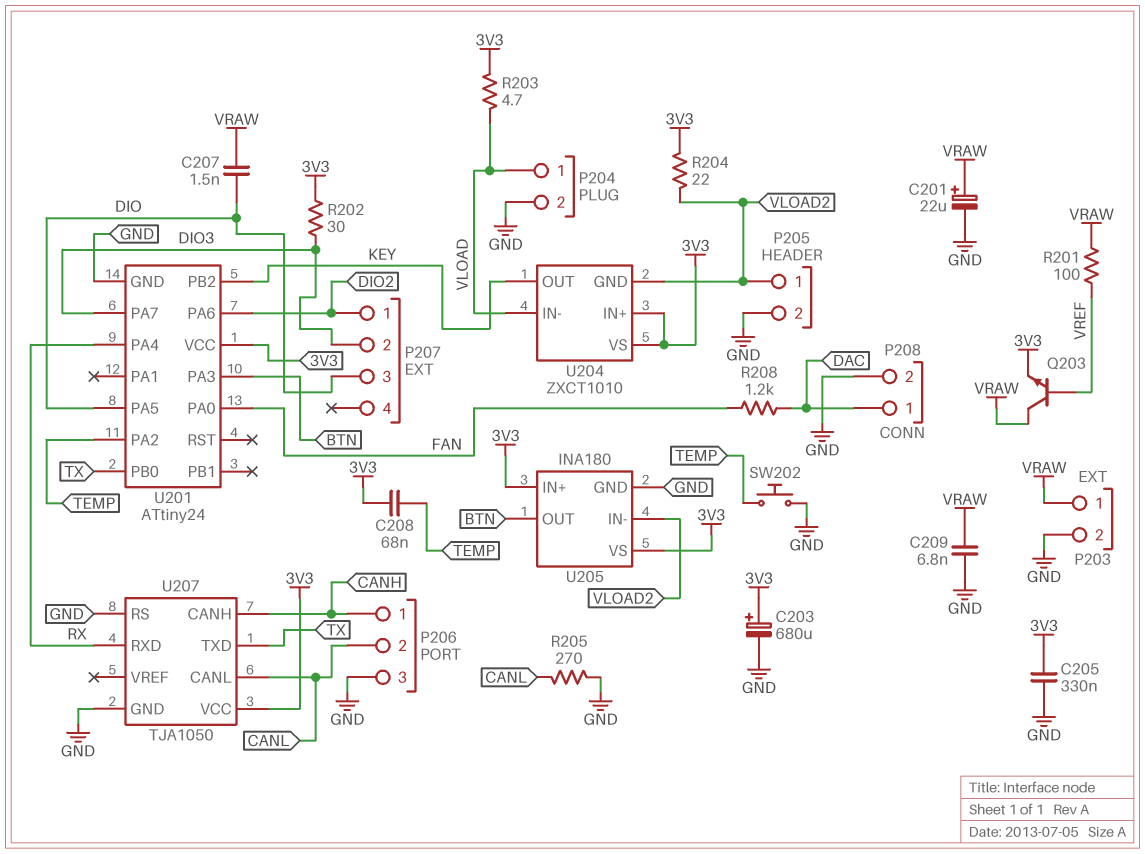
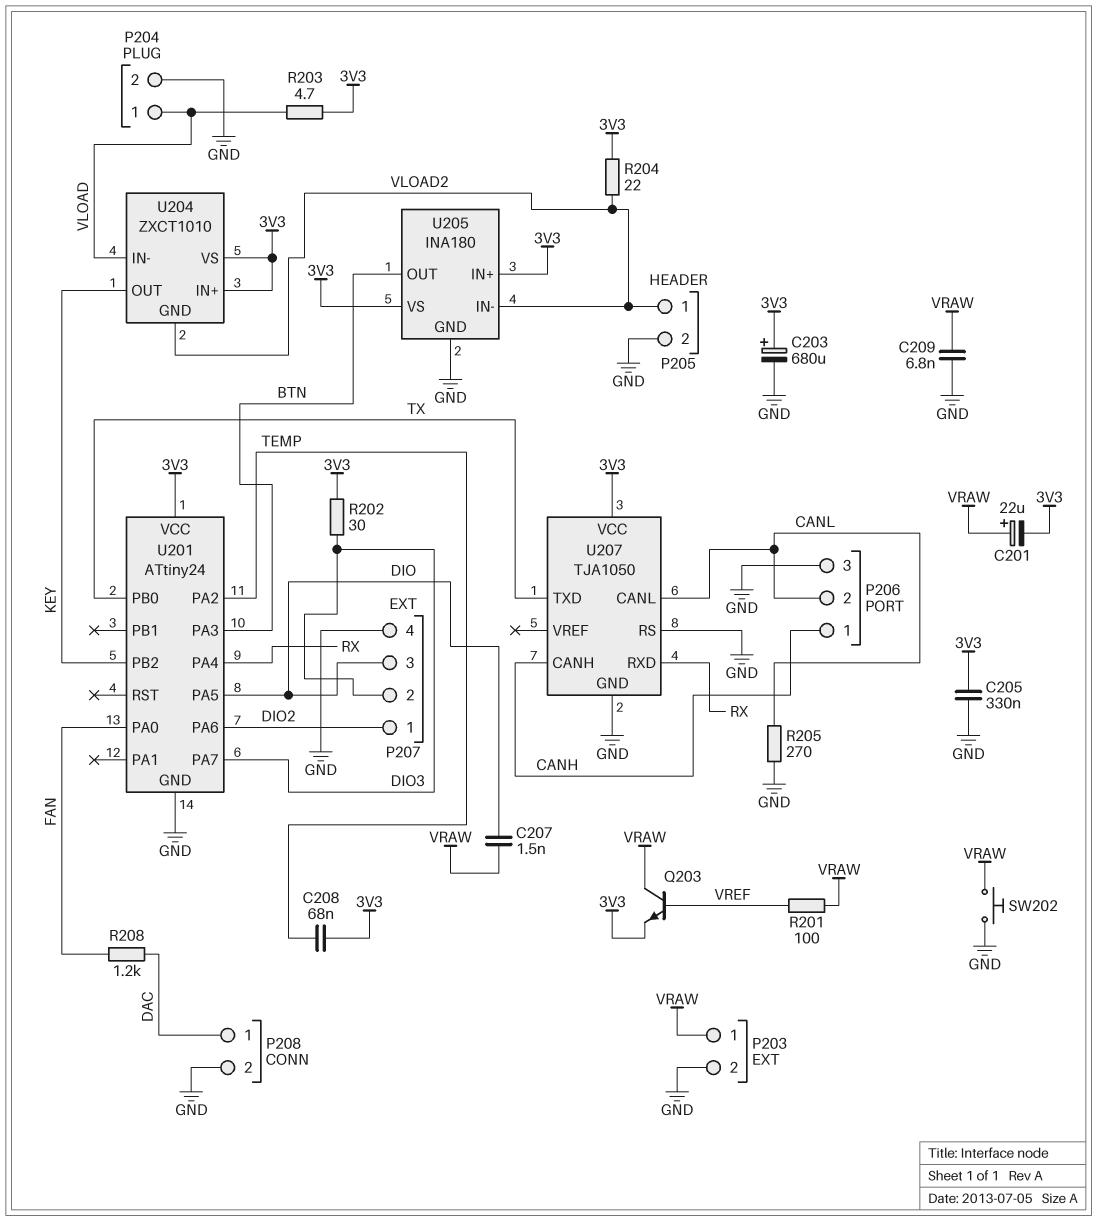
C201: 22uF (plus VRAW, minus GND) -> 22uF (plus VRAW, minus 3V3)
P207 pin 4: none -> GND
SW202: button (GND, TEMP) -> button (GND, VRAW)

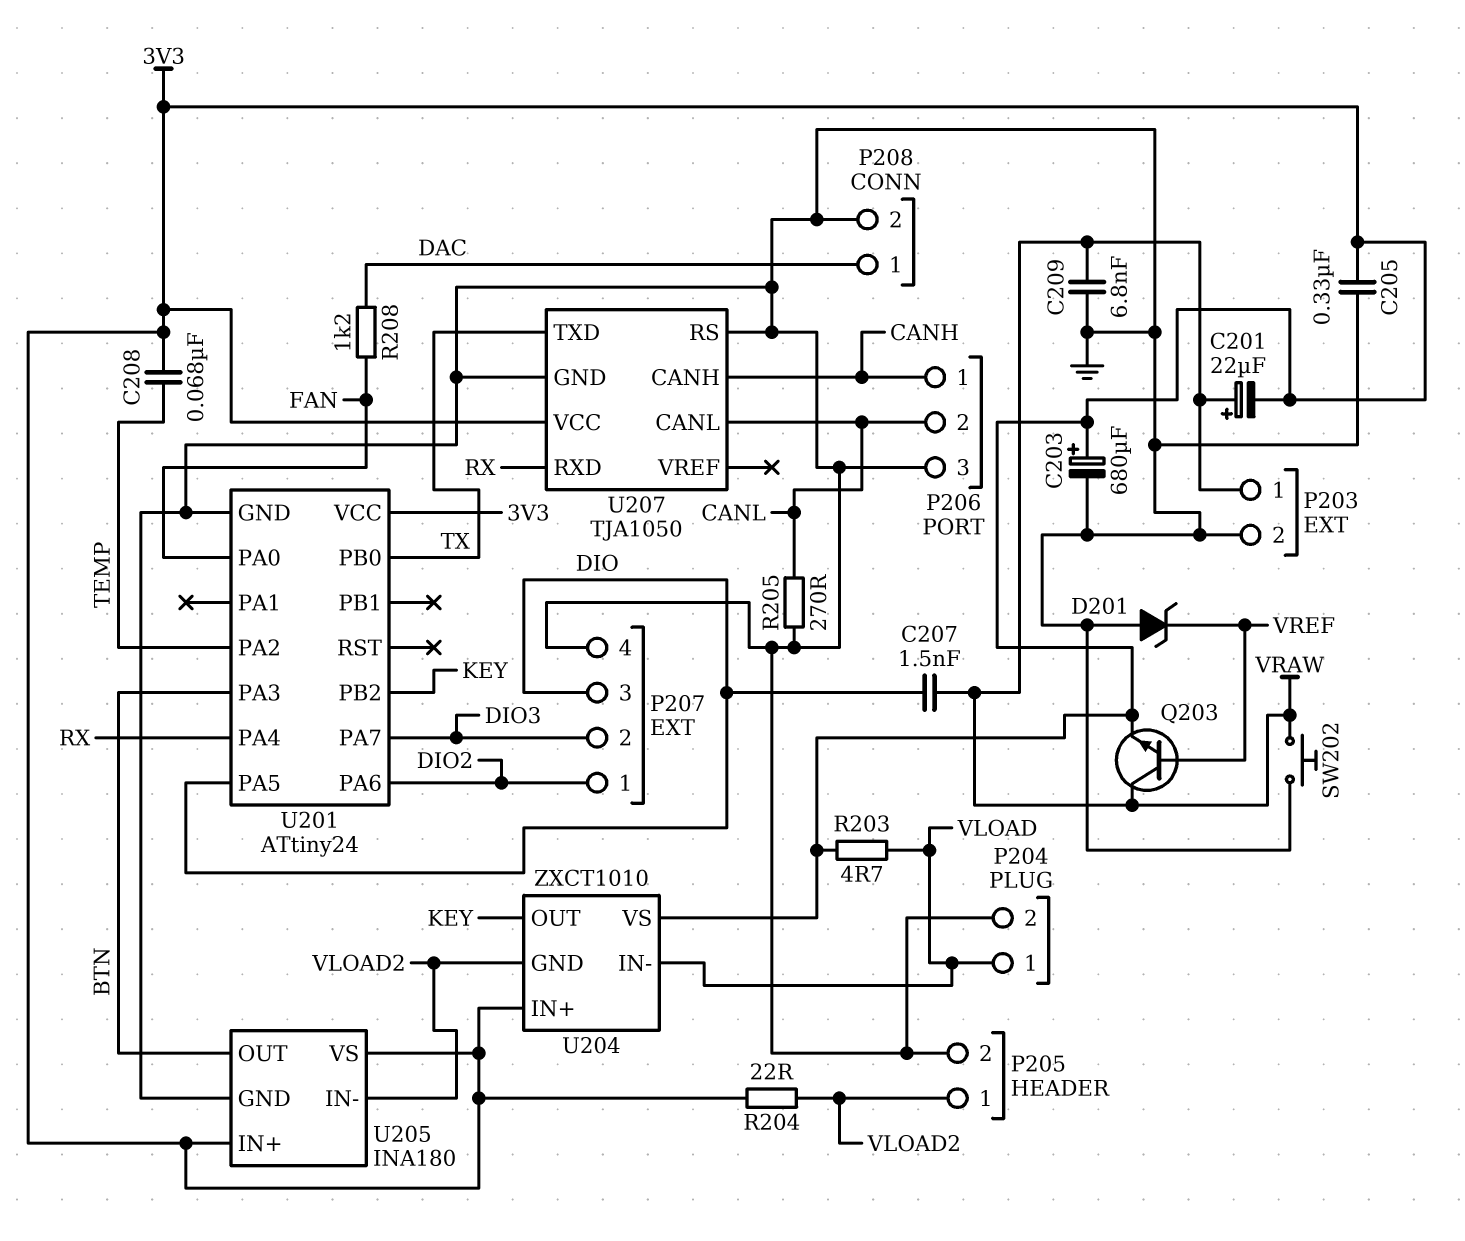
D201: none -> zener (A GND, K VREF)
R201: 100 (VRAW, VREF) -> none
R202: 30 (3V3, DIO3) -> none

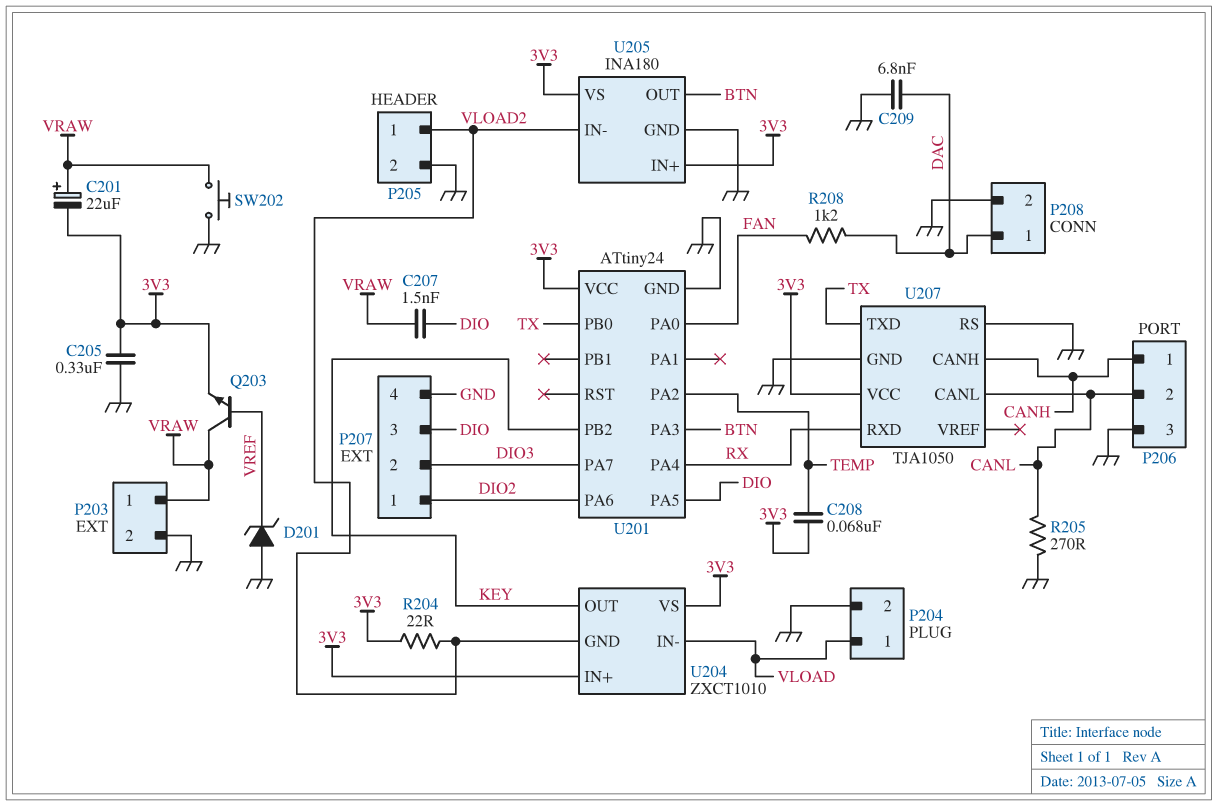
C203: 680uF (plus 3V3, minus GND) -> none
C209: 6.8nF (GND, VRAW) -> 6.8nF (DAC, GND)
R203: 4.7 (3V3, VLOAD) -> none

